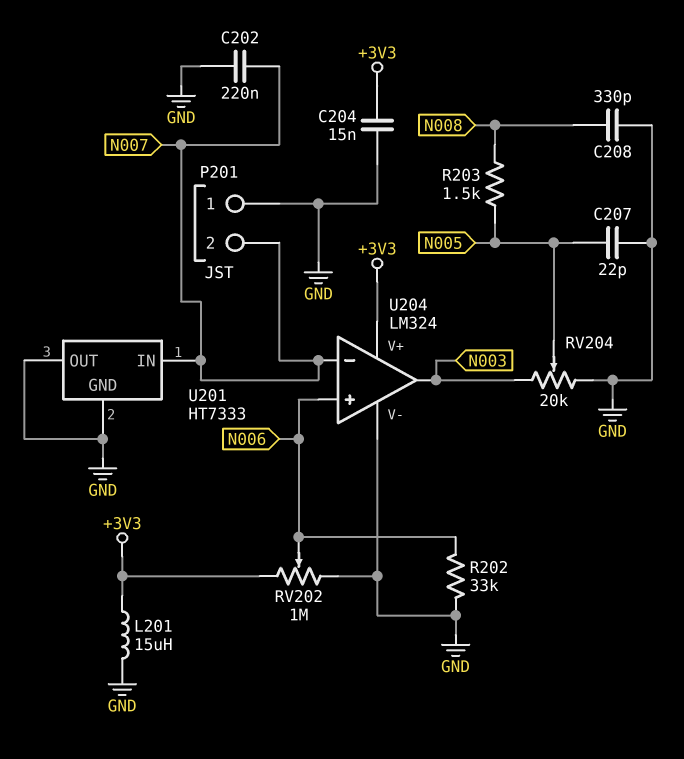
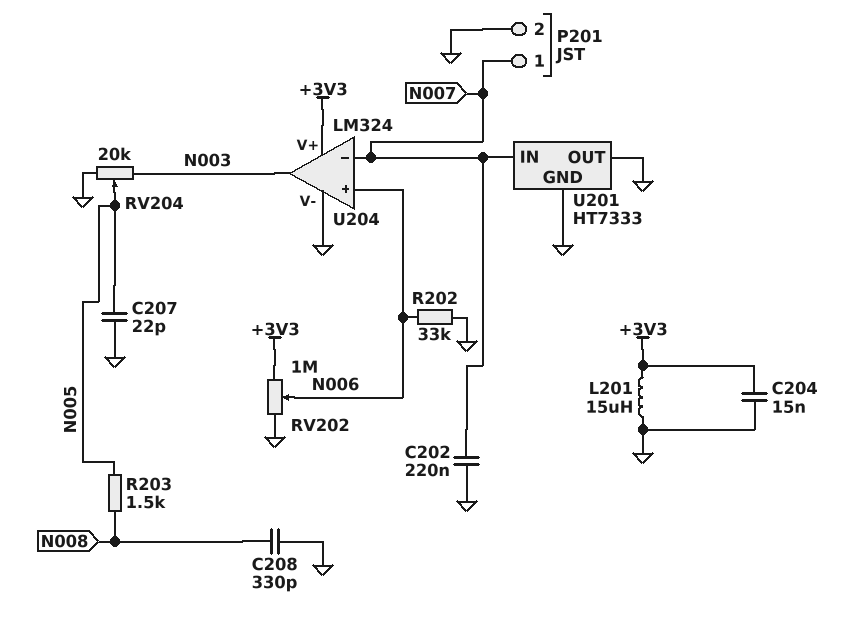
P201 pin 1: GND -> N007
P201 pin 2: N007 -> GND

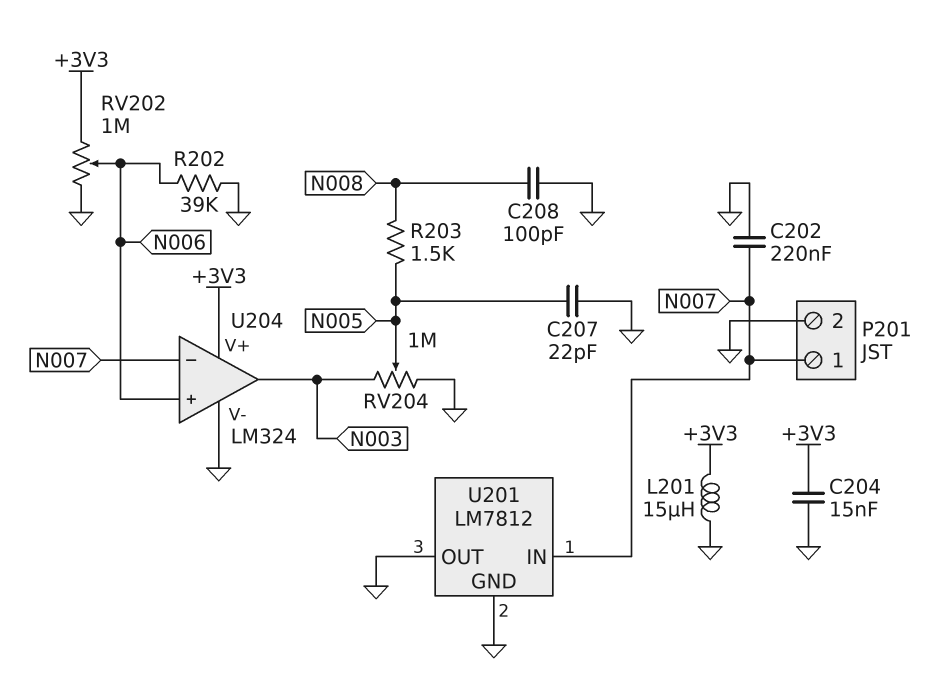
C208: 330pF (GND, N008) -> 100pF (GND, N008)
R202: 33k (GND, N006) -> 39k (GND, N006)
RV204: 20k (GND, N003, wiper N005) -> 1M (GND, N003, wiper N005)
U201: HT7333 -> LM7812

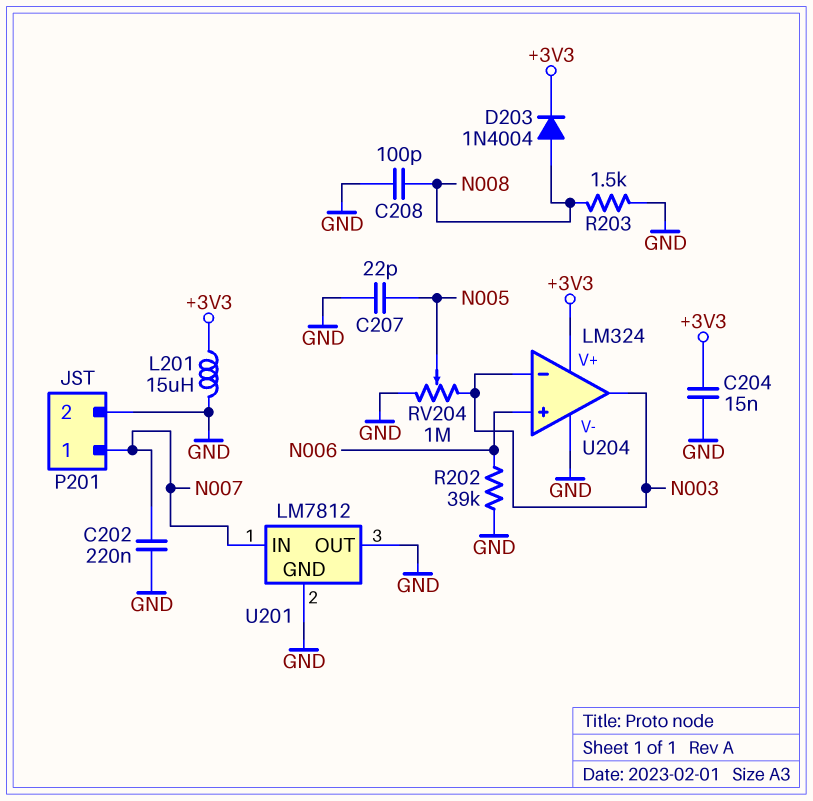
D203: none -> diode 1N4004 (A N008, K +3V3)
R203: 1.5k (N005, N008) -> 1.5k (GND, N008)
RV202: 1M (+3V3, GND, wiper N006) -> none
U204 pin in-: N007 -> N003

